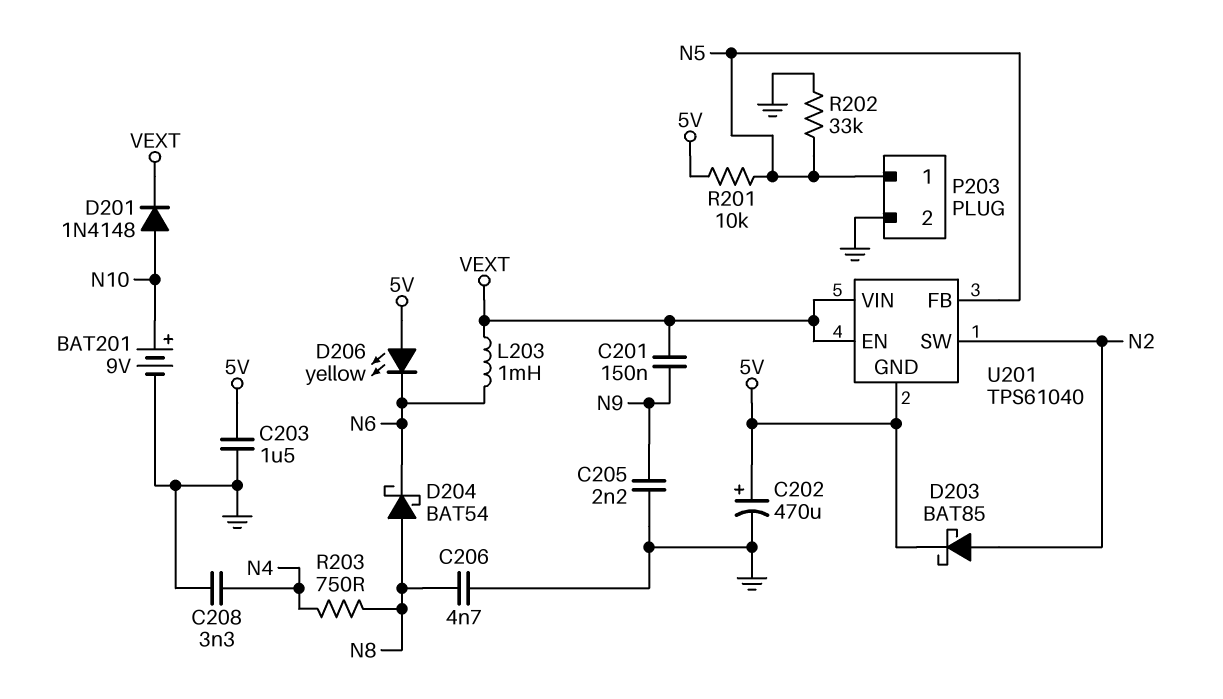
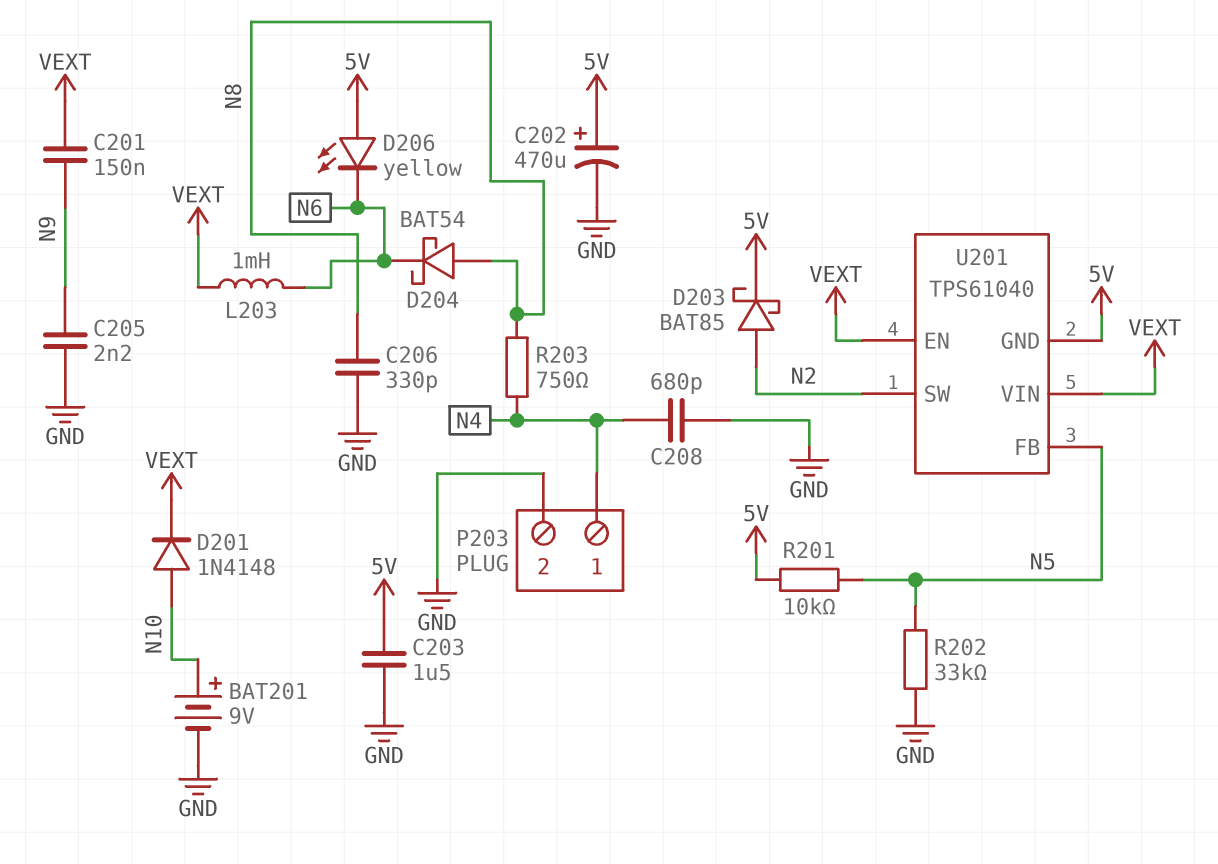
C206: 4.7nF (GND, N8) -> 330pF (GND, N8)
C208: 3.3nF (GND, N4) -> 680pF (GND, N4)
P203 pin 1: N5 -> N4

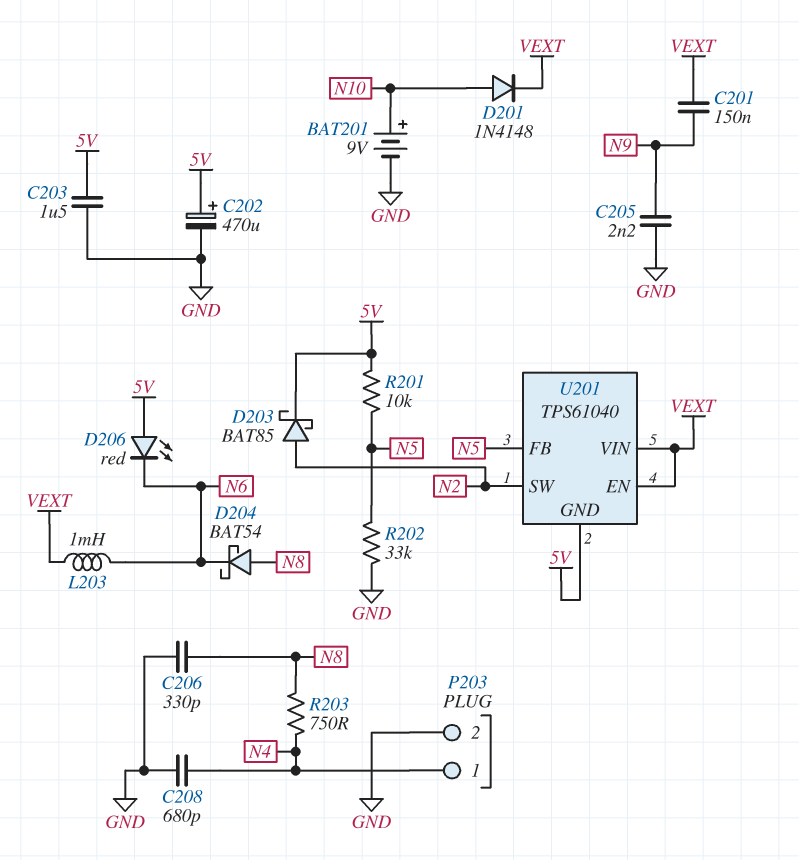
D206: LED yellow (A 5V, K N6) -> LED red (A 5V, K N6)

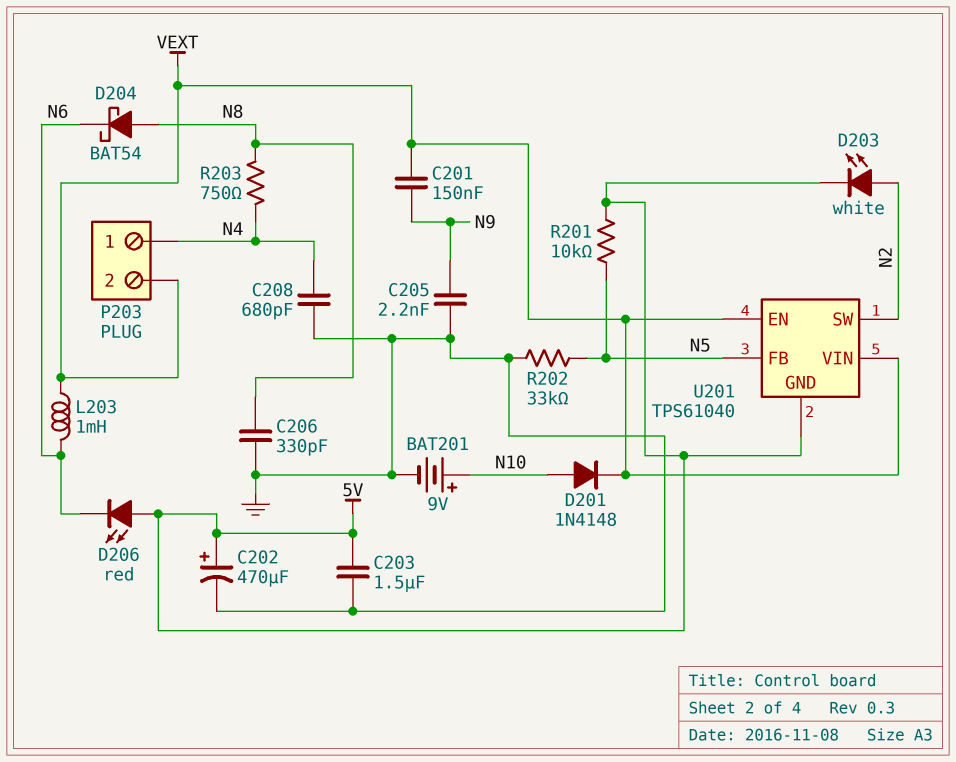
D203: schottky BAT85 (A N2, K 5V) -> LED white (A N2, K 5V)
P203 pin 2: GND -> VEXT

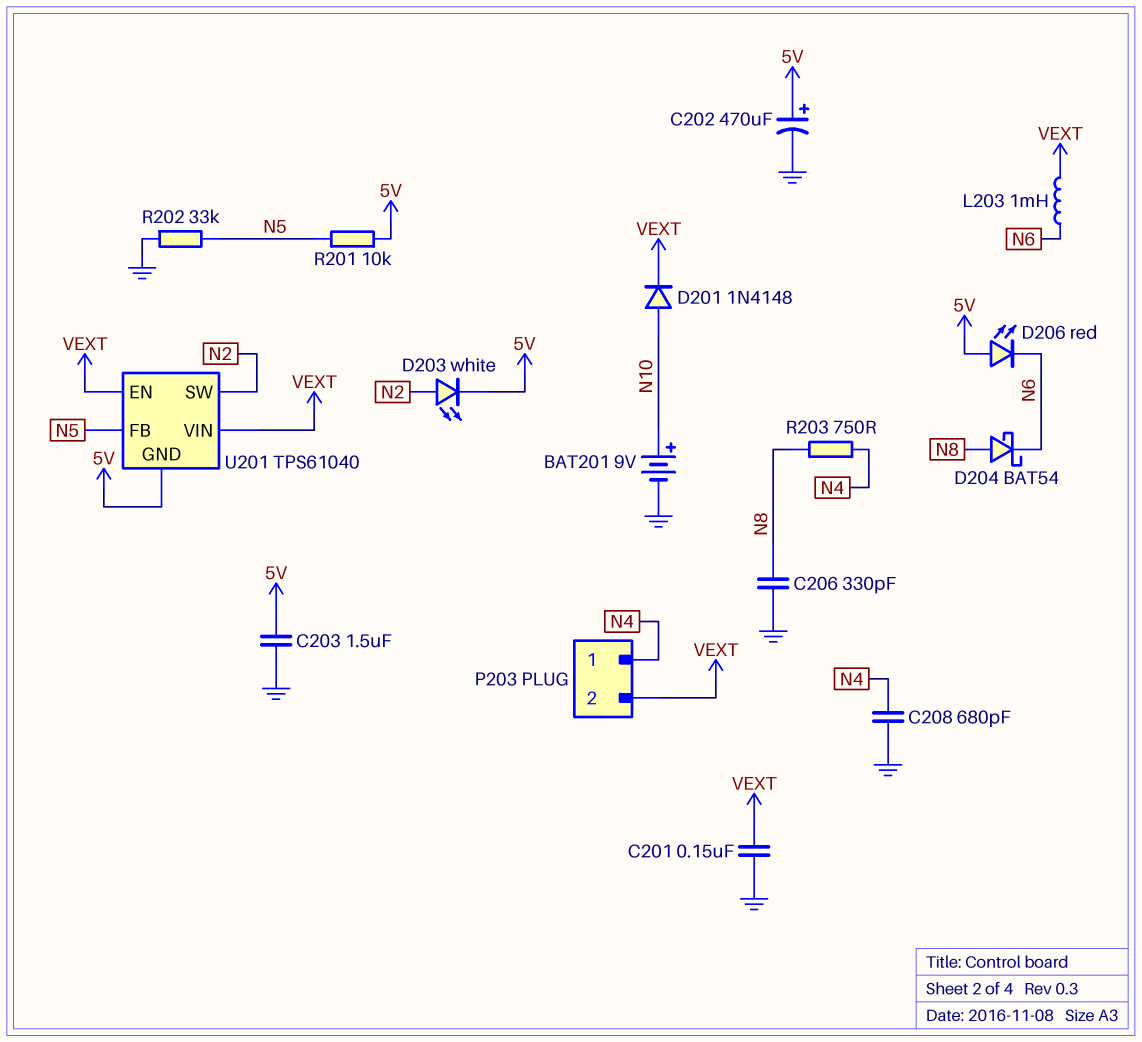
C201: 150nF (N9, VEXT) -> 150nF (GND, VEXT)
C205: 2.2nF (GND, N9) -> none

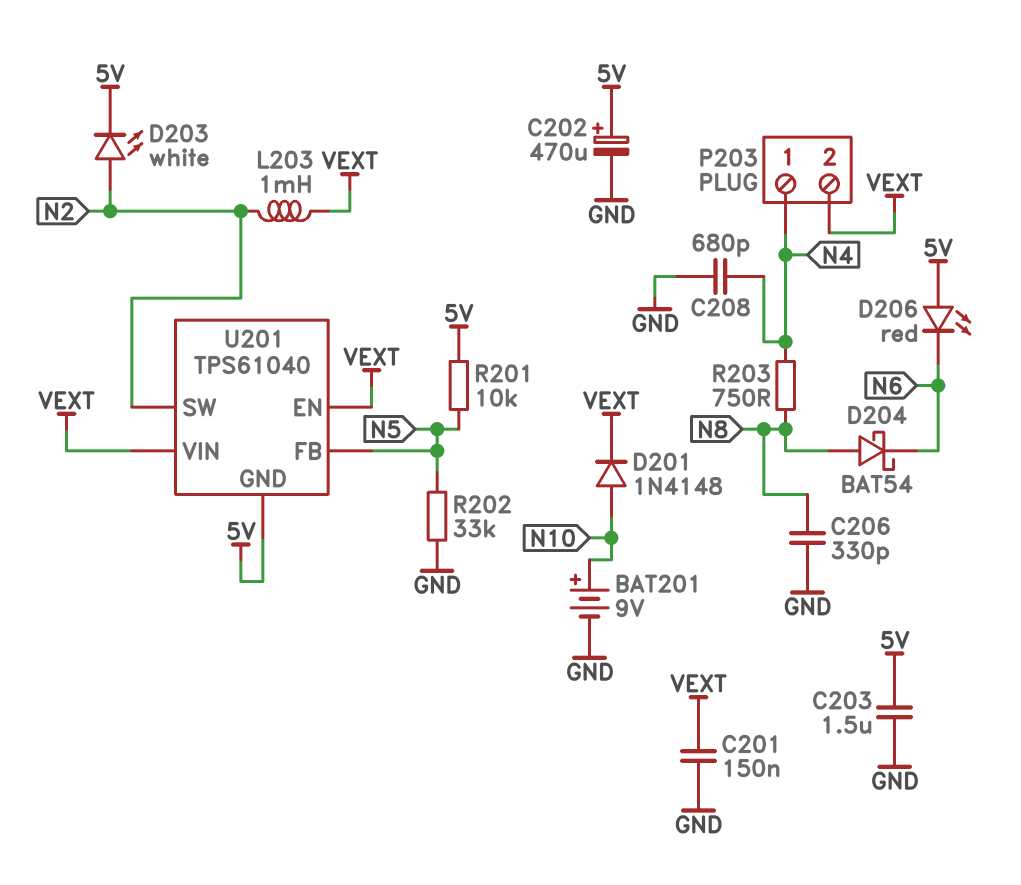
L203: 1mH (N6, VEXT) -> 1mH (N2, VEXT)

